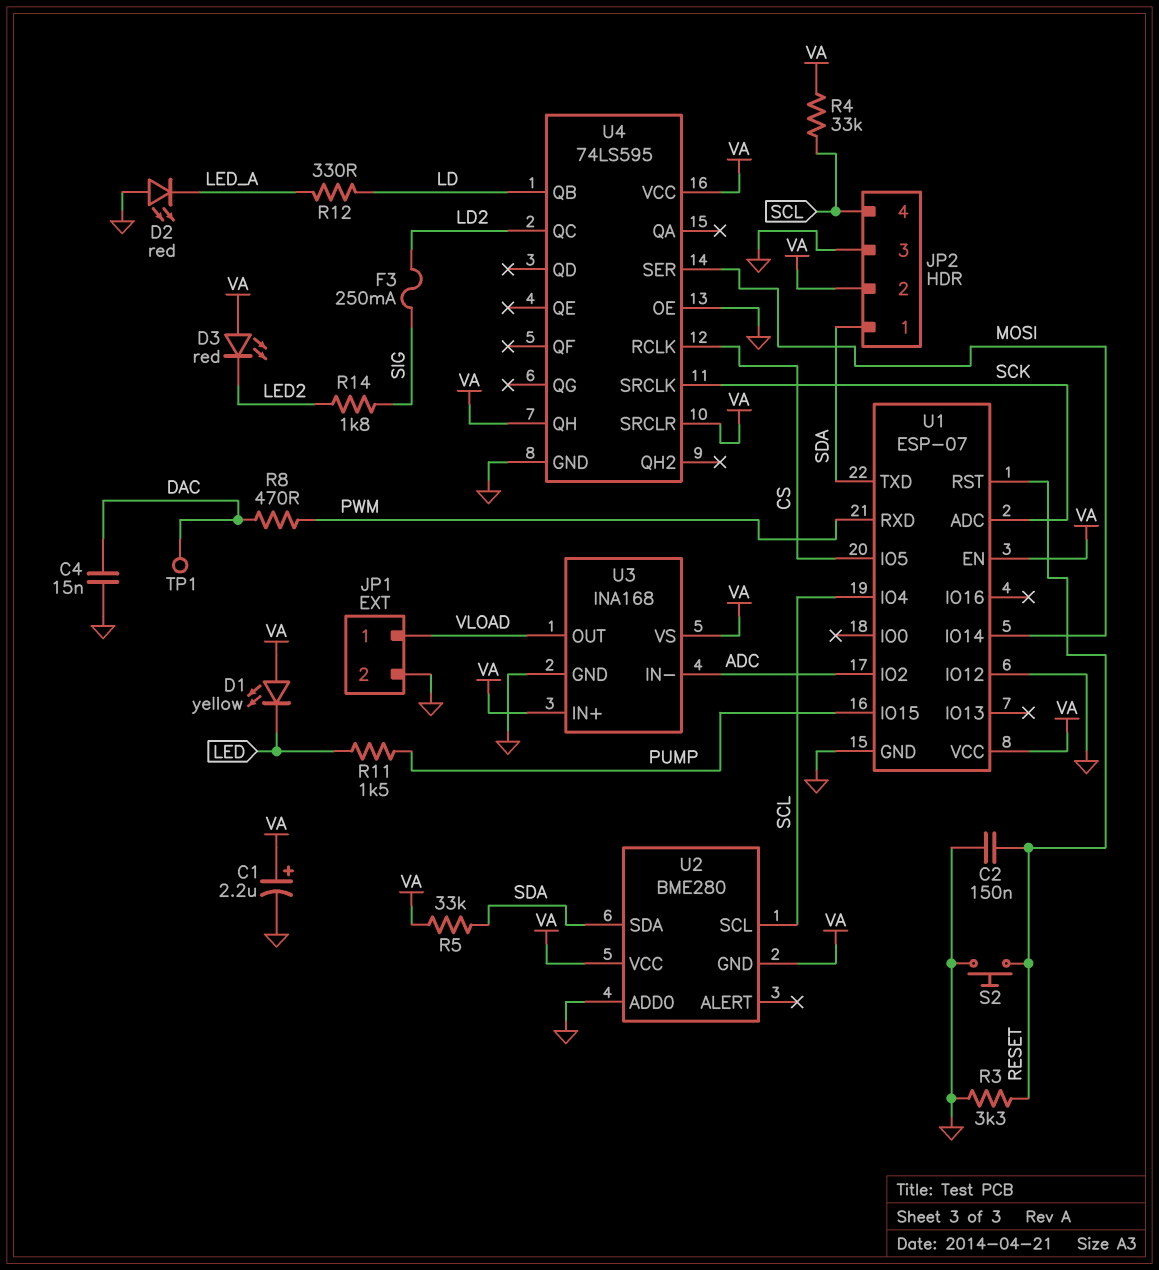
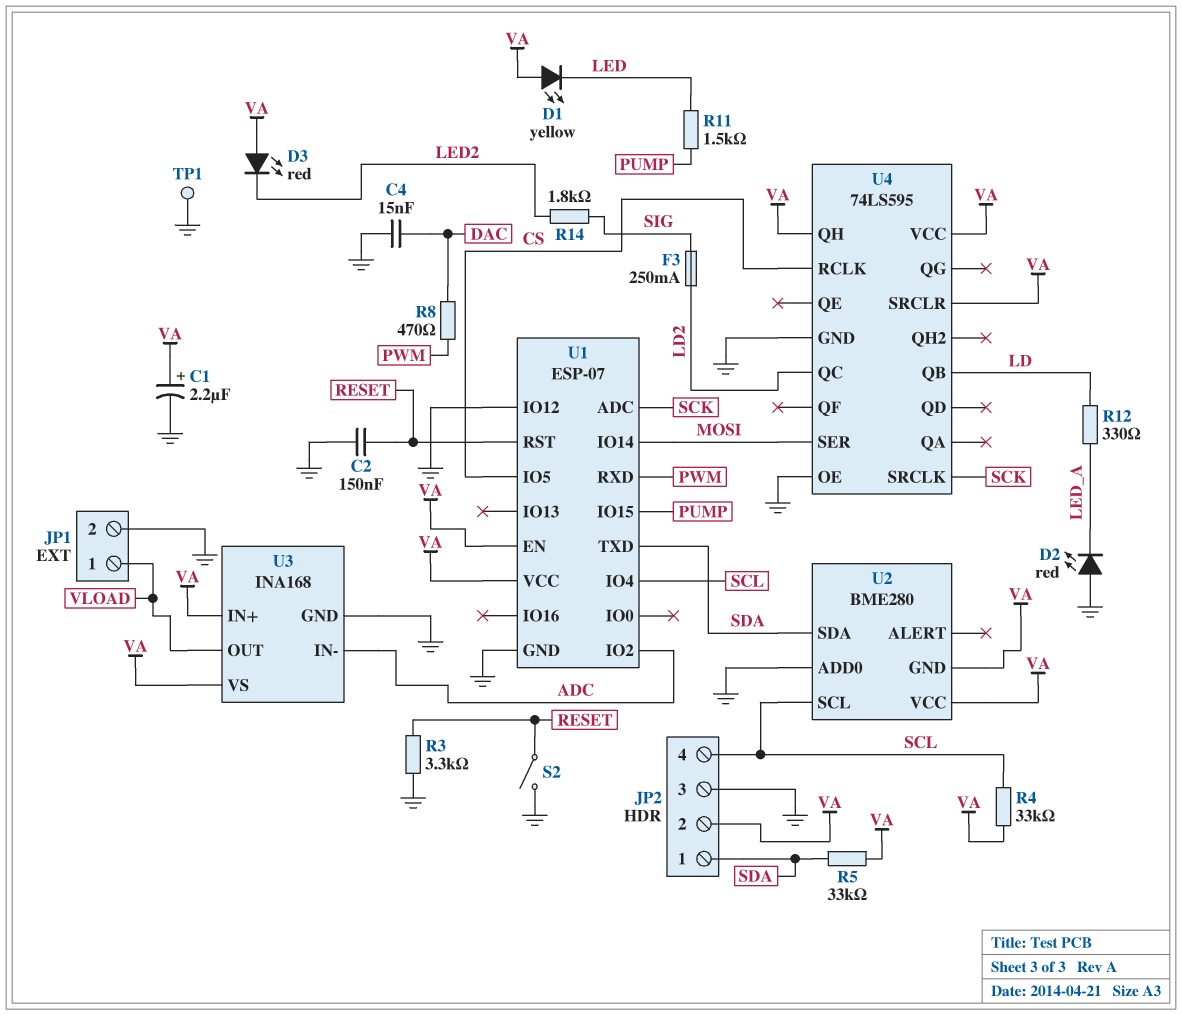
S2: button (GND, RESET) -> switch (GND, RESET)
TP1: test point (DAC) -> test point (GND)

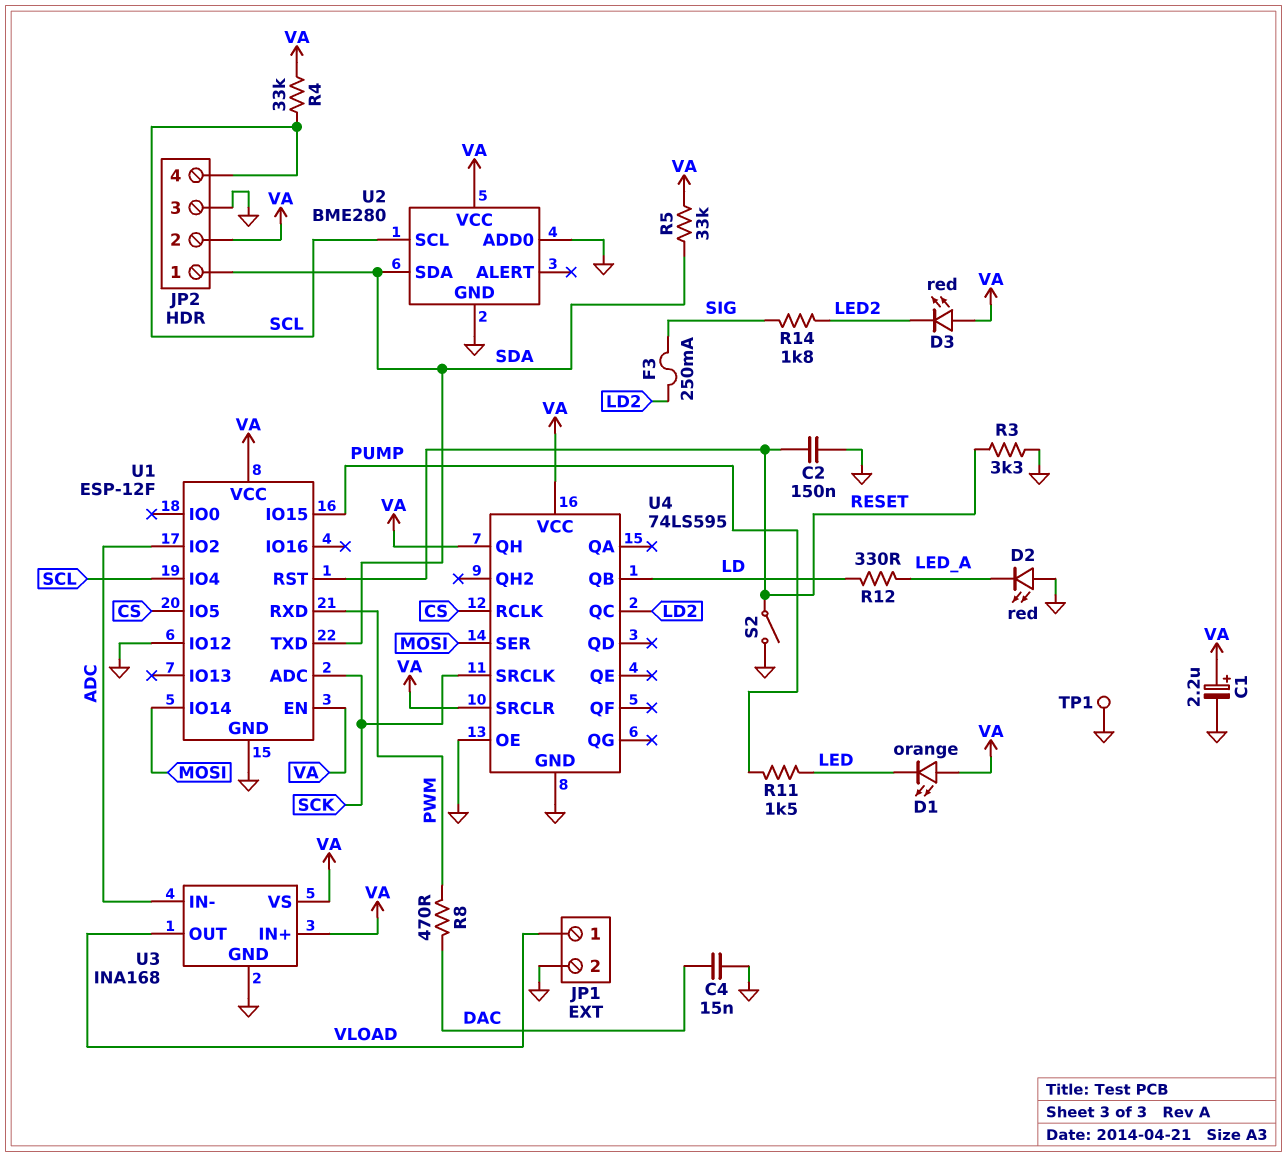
D1: LED yellow (A VA, K LED) -> LED orange (A VA, K LED)
U1: ESP-07 -> ESP-12F
U2 pin GND: VA -> GND

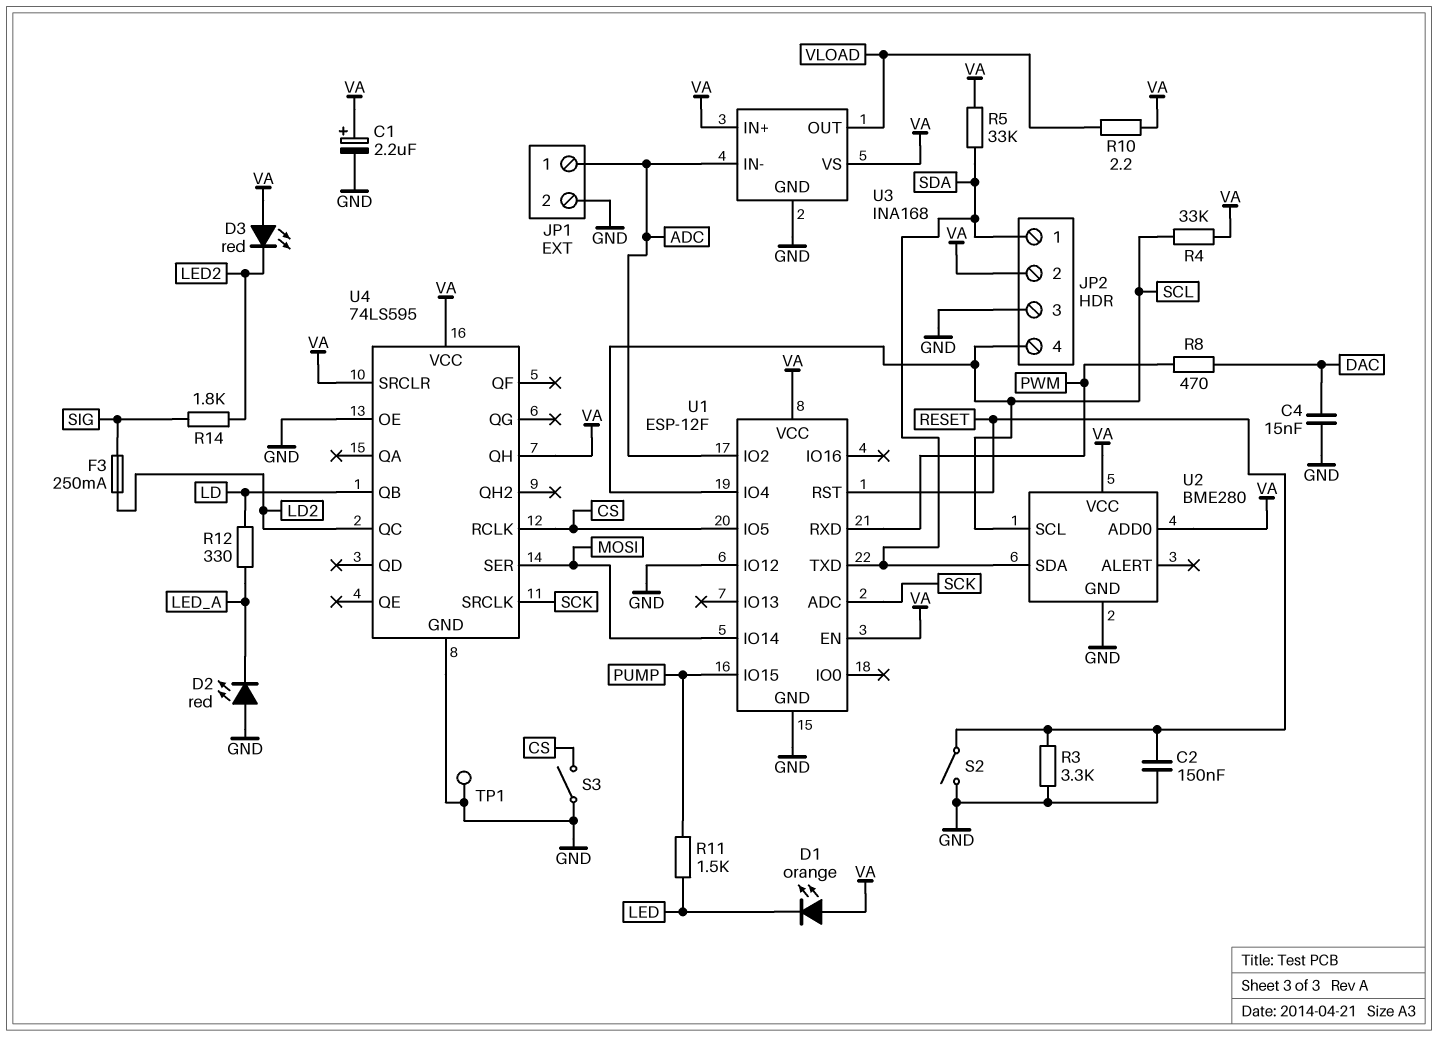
JP1 pin 1: VLOAD -> ADC
R10: none -> 2.2 (VA, VLOAD)
S3: none -> switch (CS, GND)
U2 pin ADD0: GND -> VA

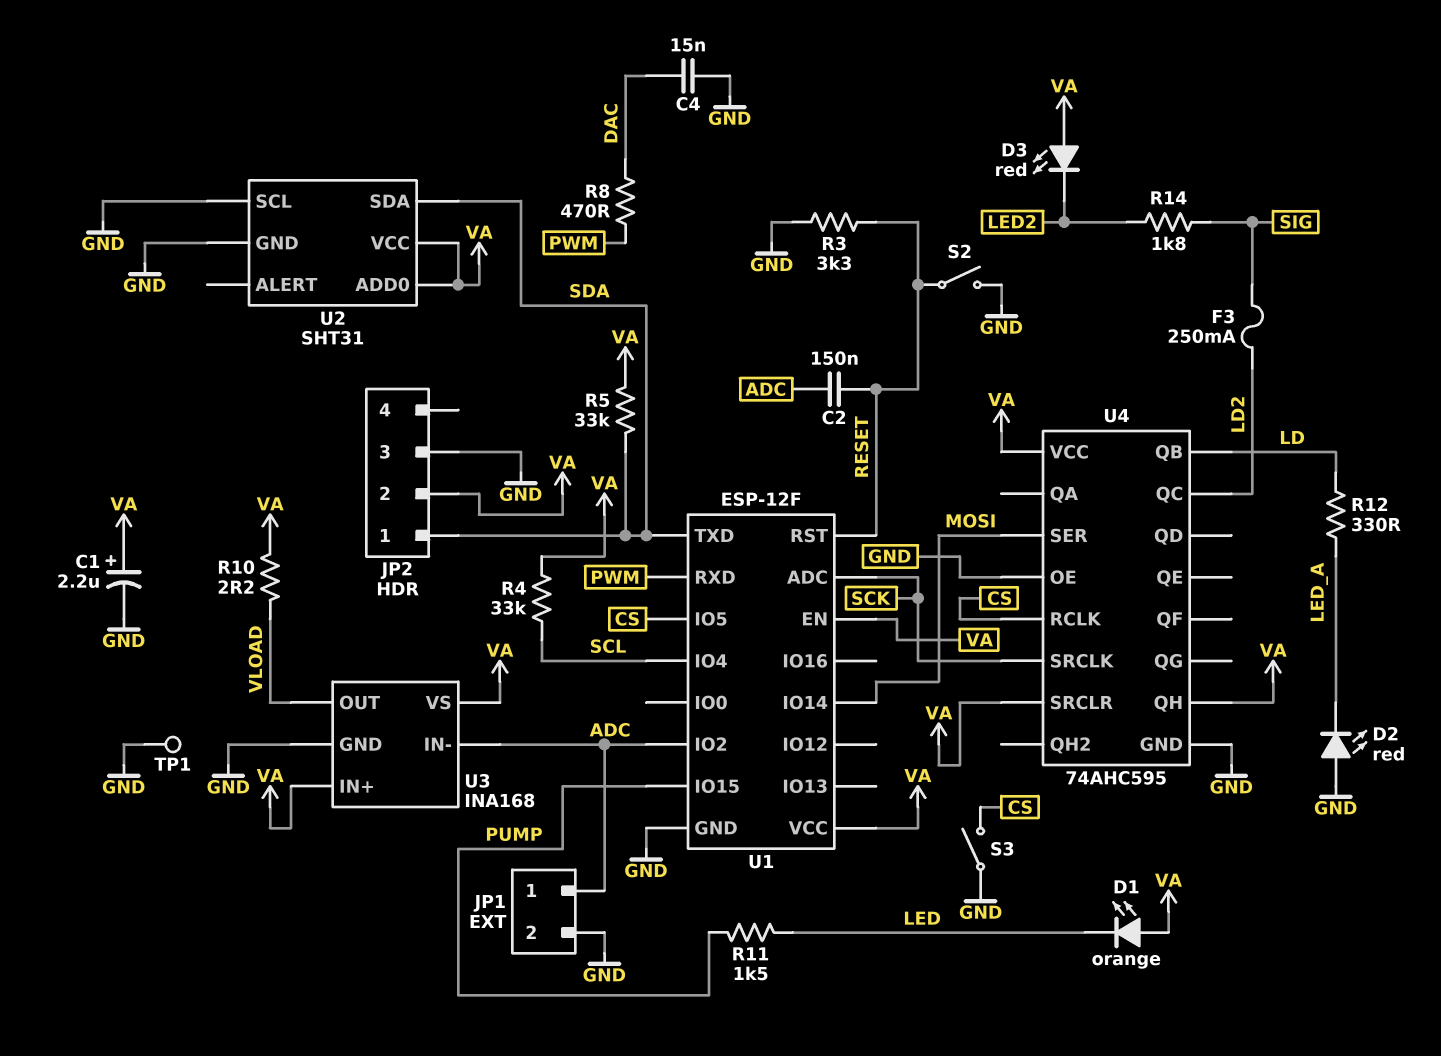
C2: 150nF (GND, RESET) -> 150nF (ADC, RESET)
JP2 pin 4: SCL -> none
U1 pin IO12: GND -> none
U2: BME280 -> SHT31
U2 pin SCL: SCL -> GND
U4: 74LS595 -> 74AHC595

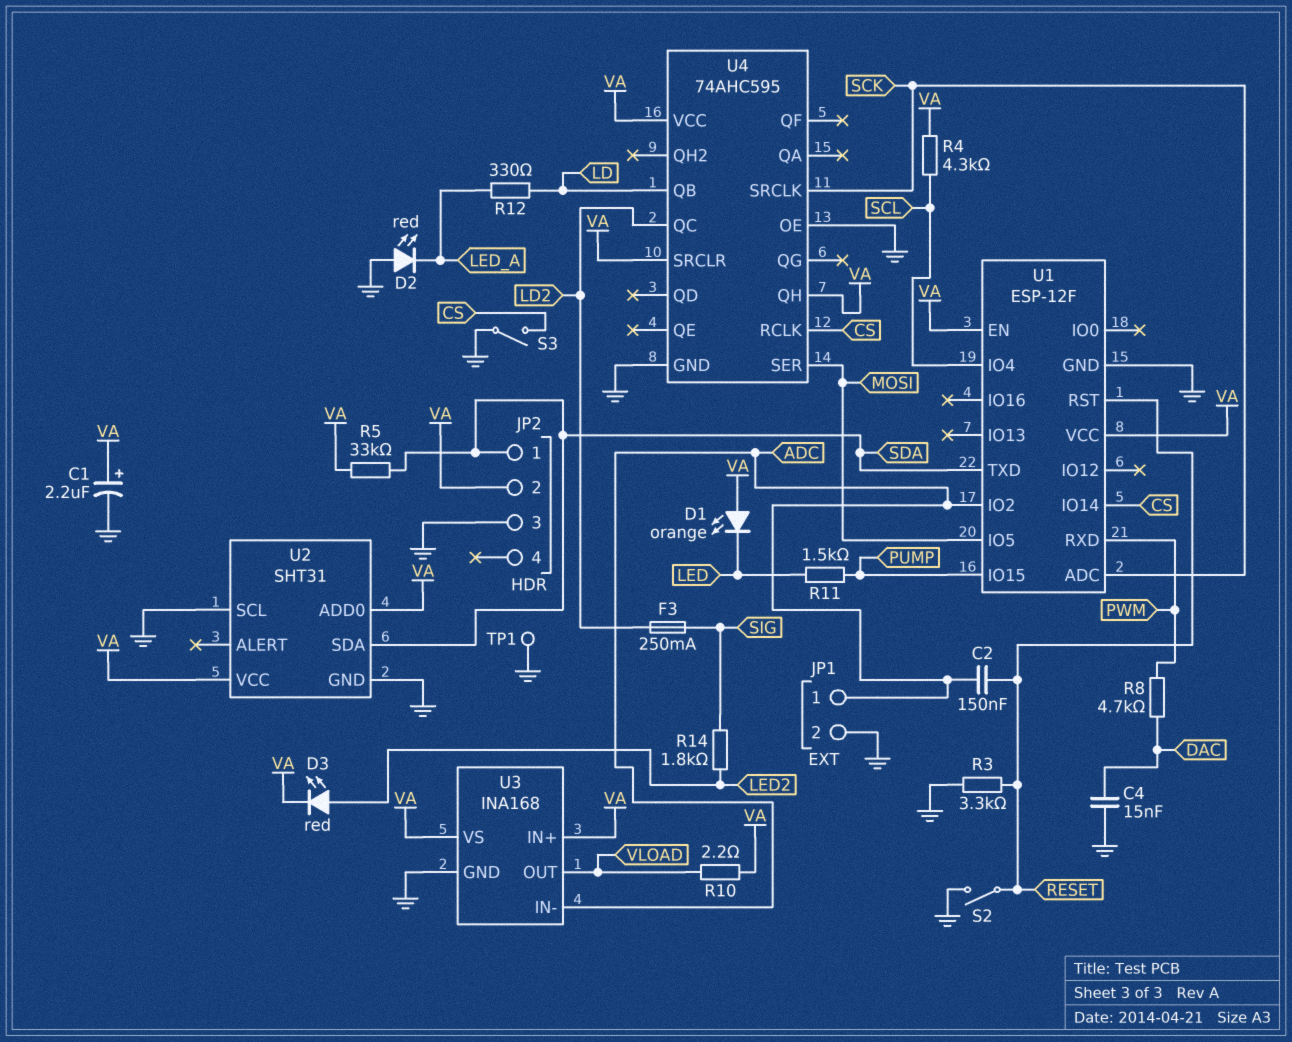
D3: LED red (A VA, K LED2) -> LED red (A LED2, K VA)
R4: 33k (SCL, VA) -> 4.3k (SCL, VA)
R8: 470 (DAC, PWM) -> 4.7k (DAC, PWM)
U1 pin IO5: CS -> MOSI
U1 pin IO14: MOSI -> CS

